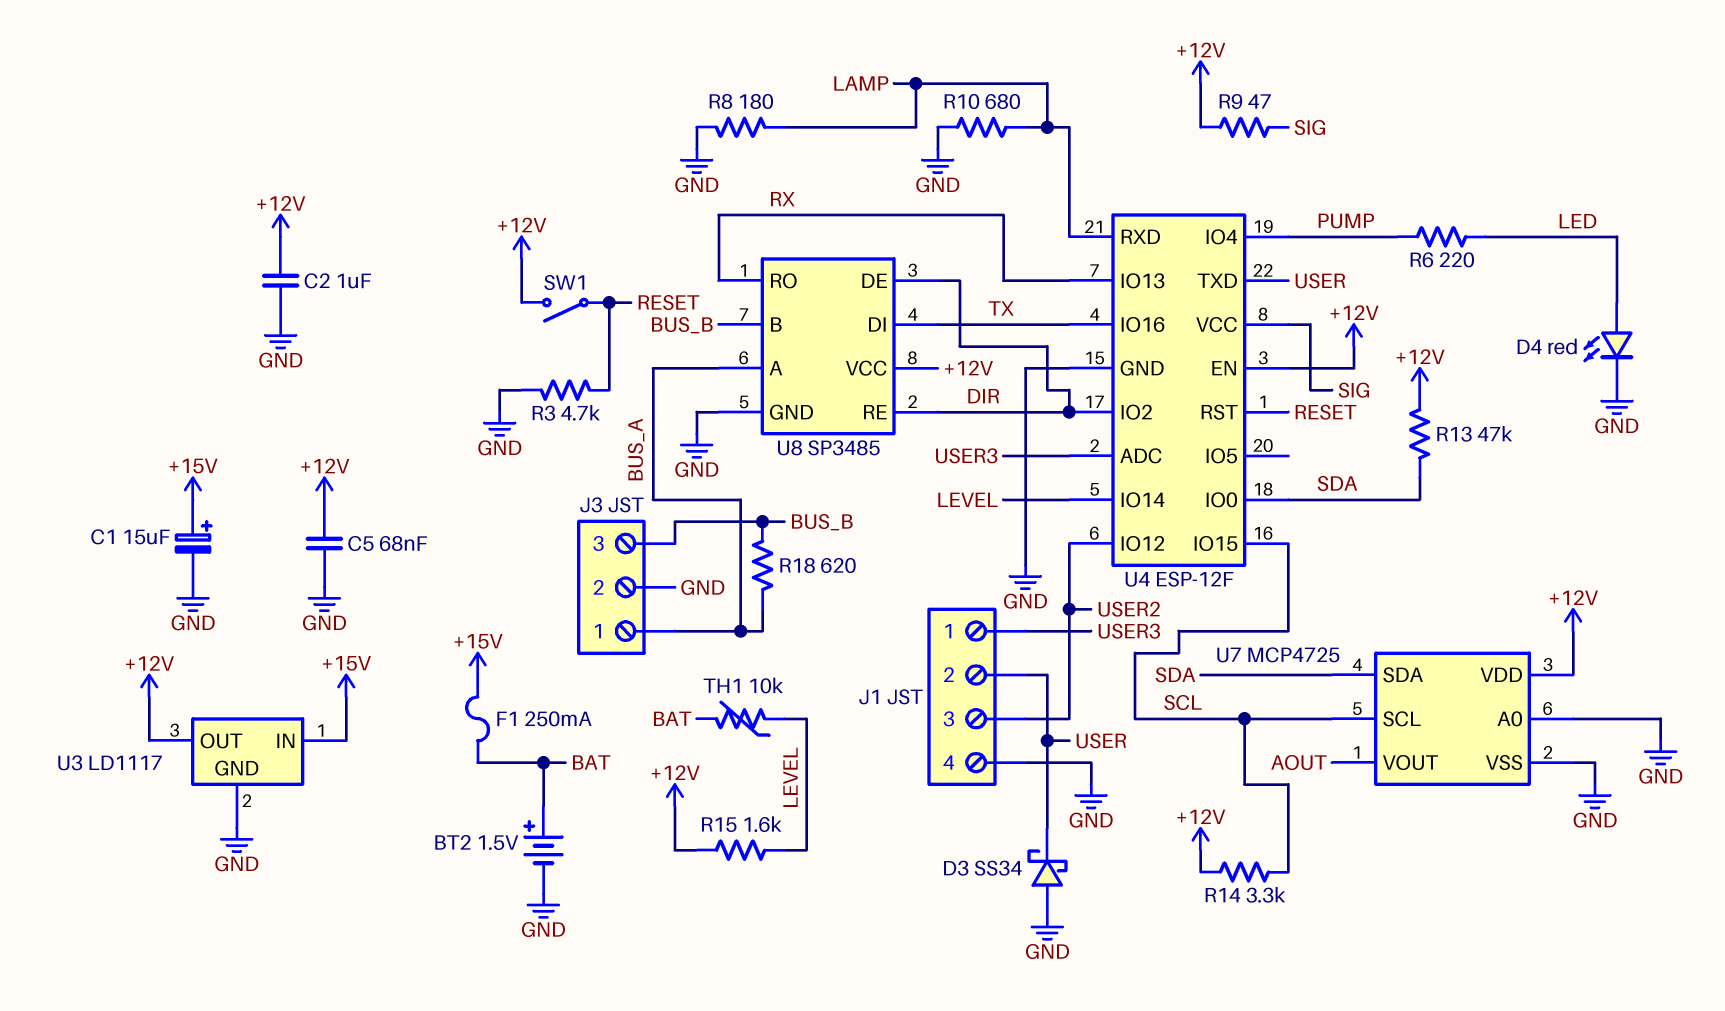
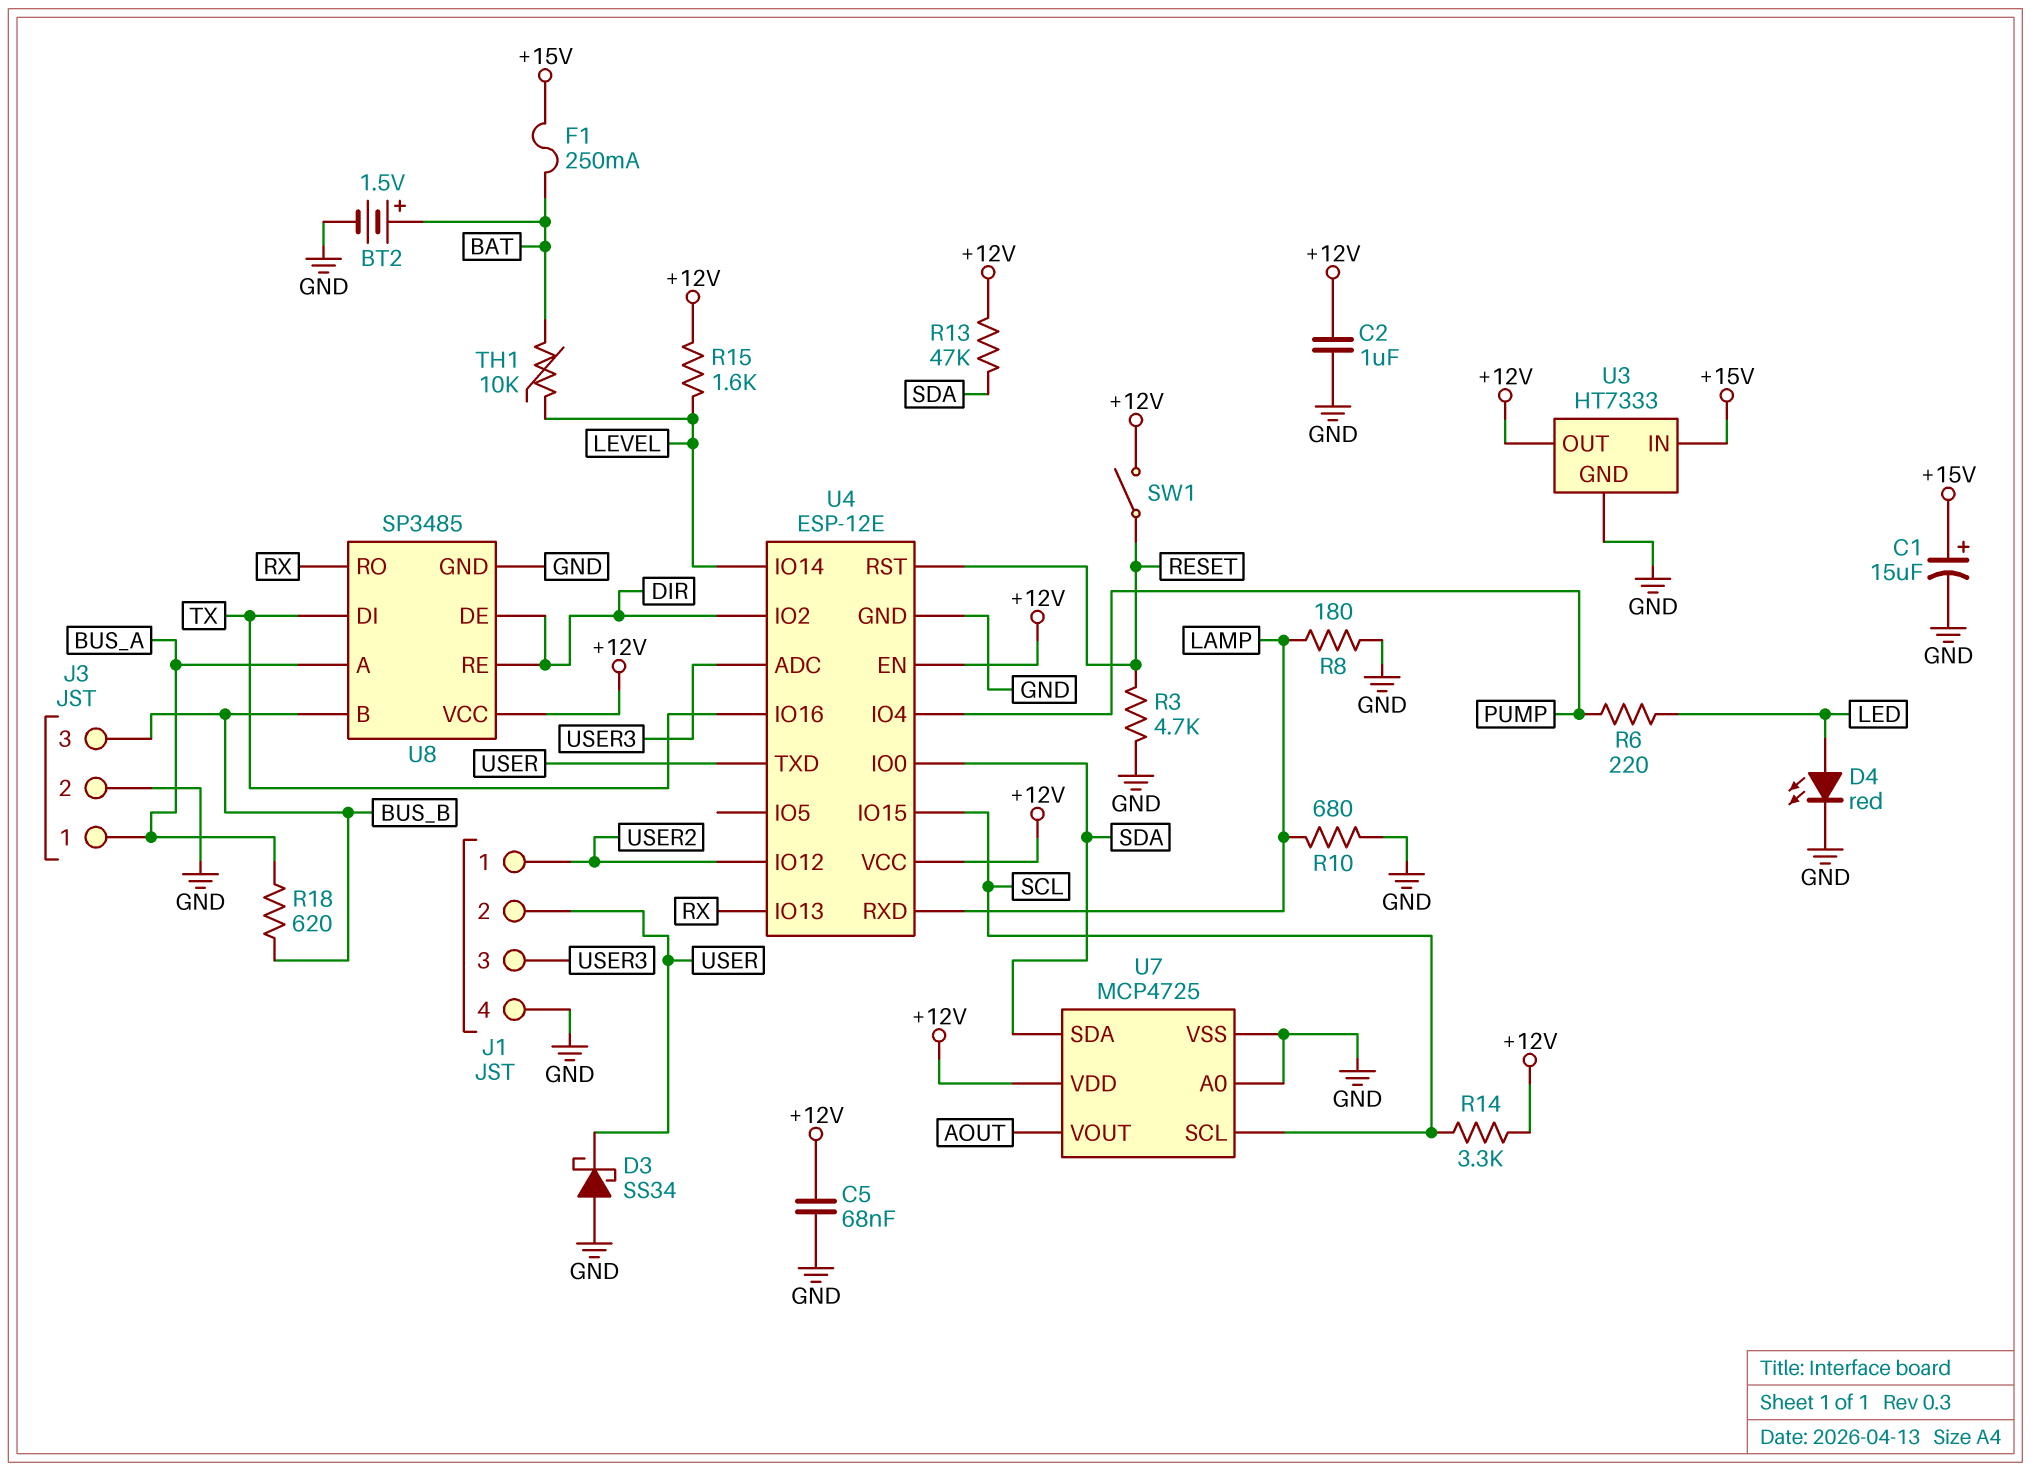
J1 pin 1: USER3 -> USER2
J1 pin 3: USER2 -> USER3
R9: 47 (+12V, SIG) -> none
U3: LD1117 -> HT7333
U4: ESP-12F -> ESP-12E
U4 pin VCC: SIG -> +12V

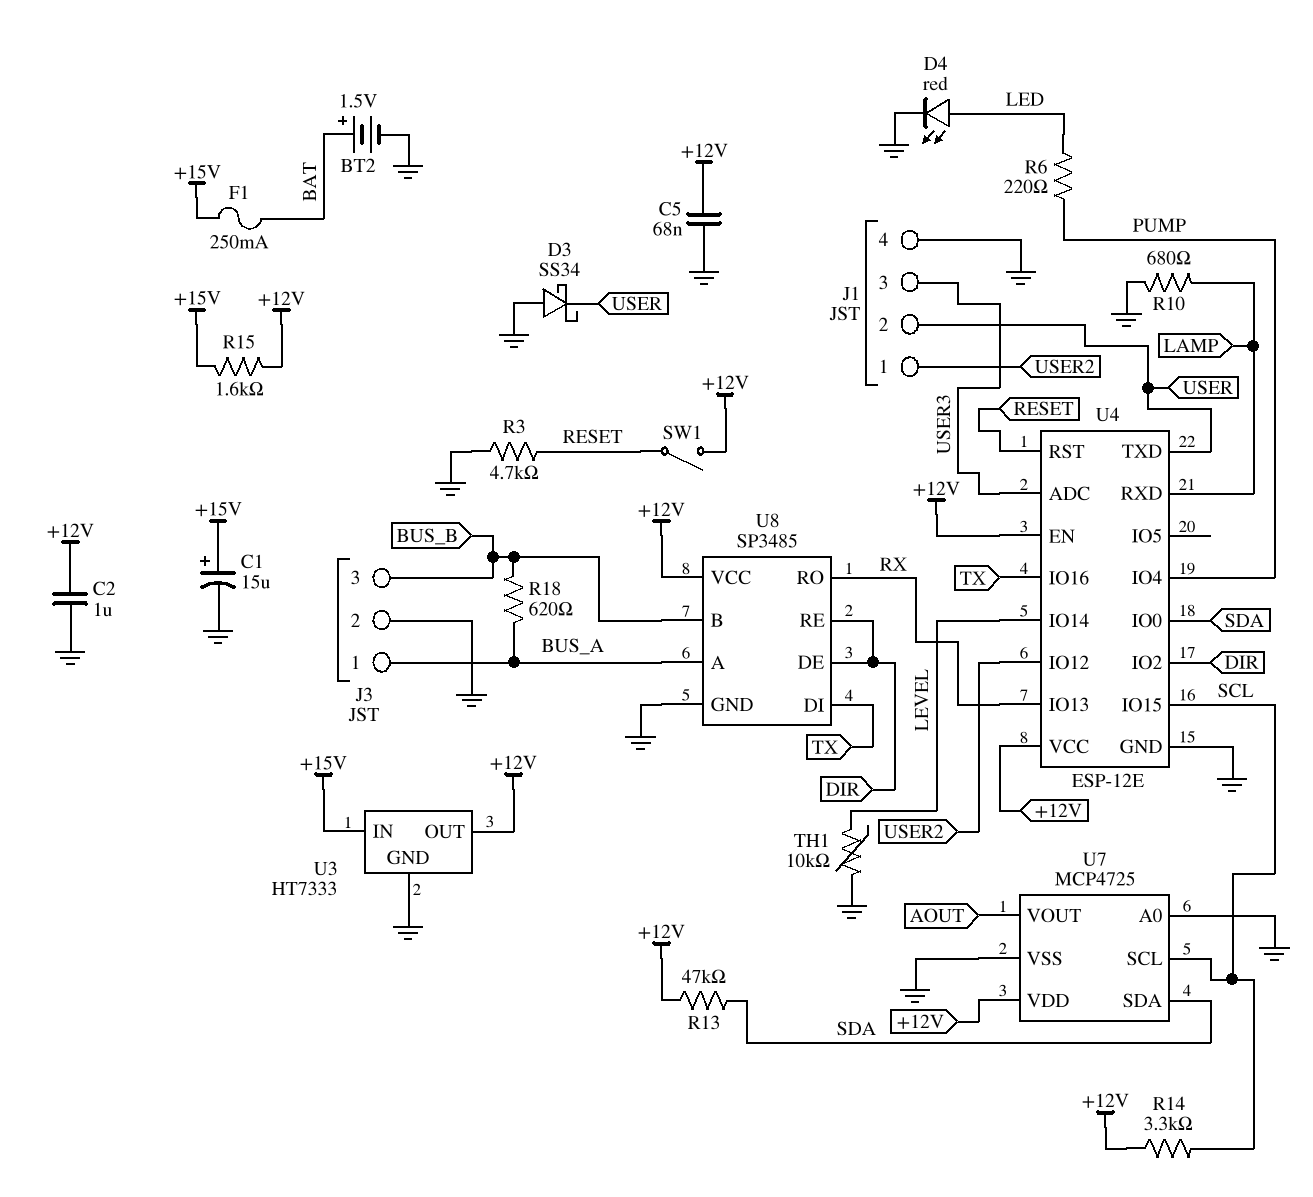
R8: 180 (GND, LAMP) -> none
R15: 1.6k (+12V, LEVEL) -> 1.6k (+12V, +15V)
TH1: 10k (BAT, LEVEL) -> 10k (GND, LEVEL)

